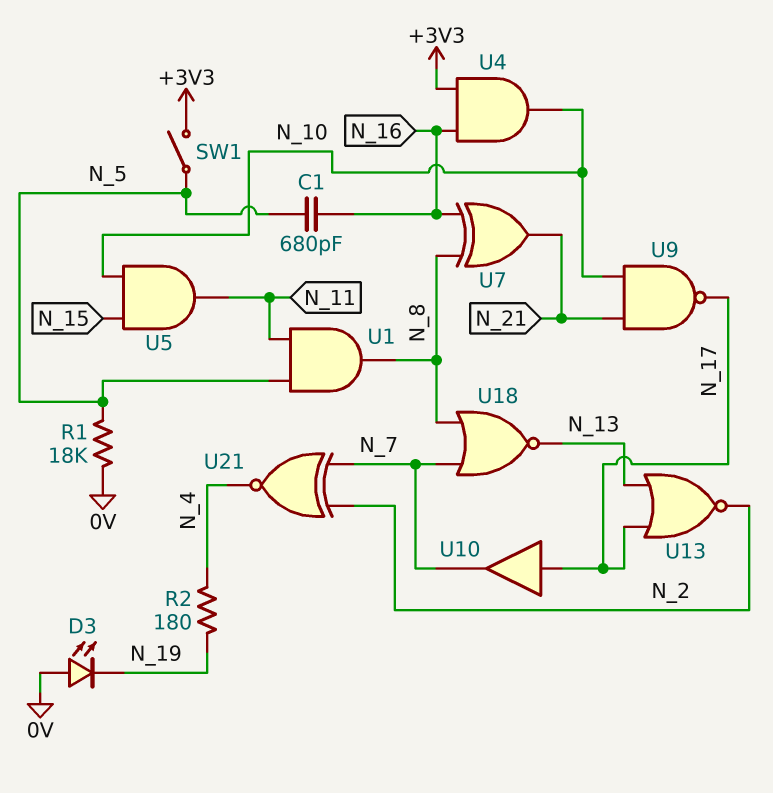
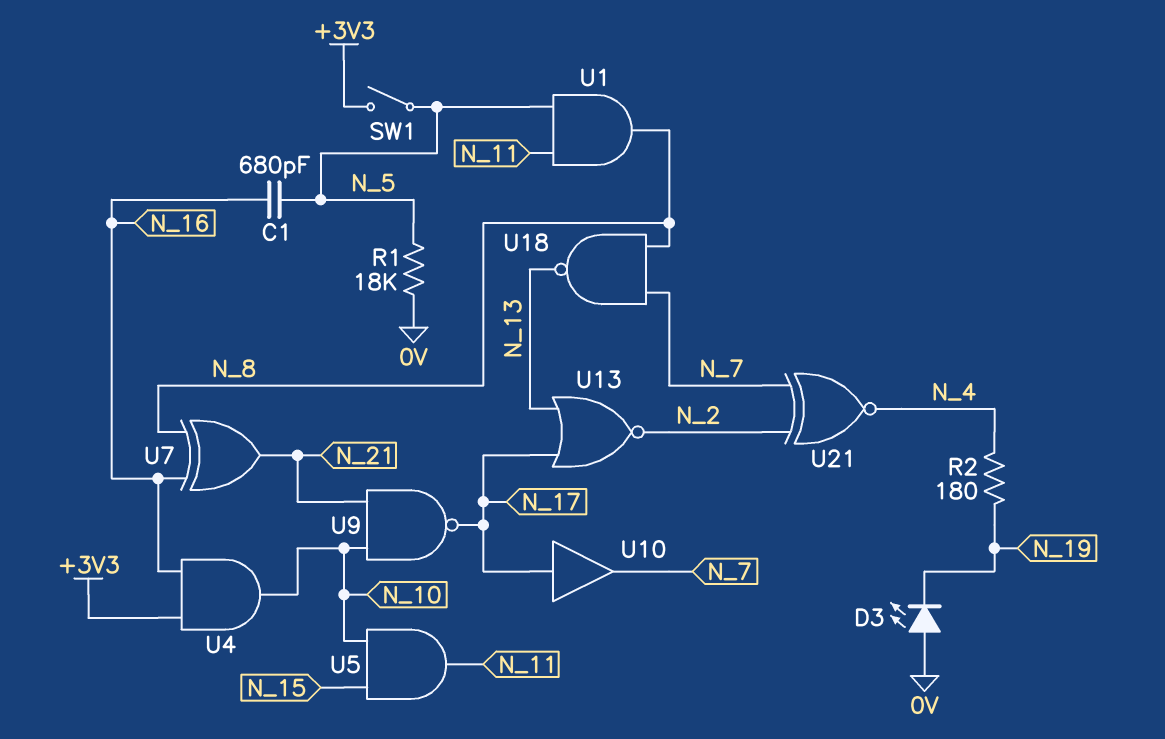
U18: NOR (in N_7, in N_8, out N_13) -> NAND (in N_7, in N_8, out N_13)

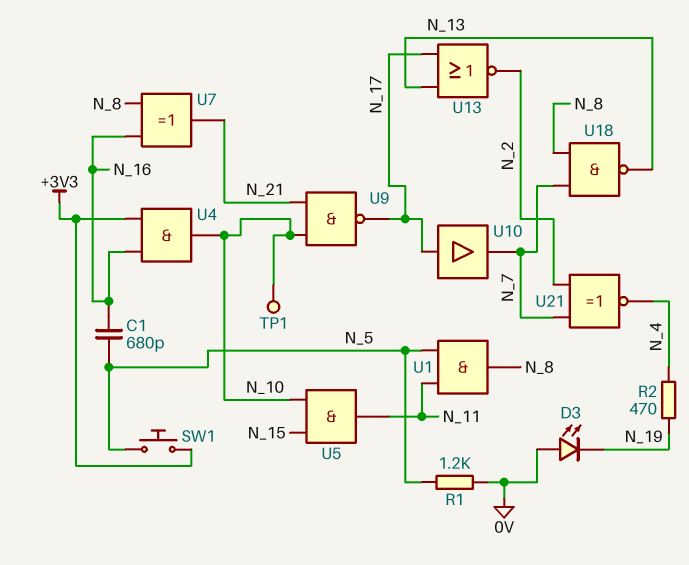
R1: 18k (0V, N_5) -> 1.2k (0V, N_5)
R2: 180 (N_4, N_19) -> 470 (N_4, N_19)
SW1: switch (+3V3, N_5) -> button (+3V3, N_5)
TP1: none -> test point (N_10)

